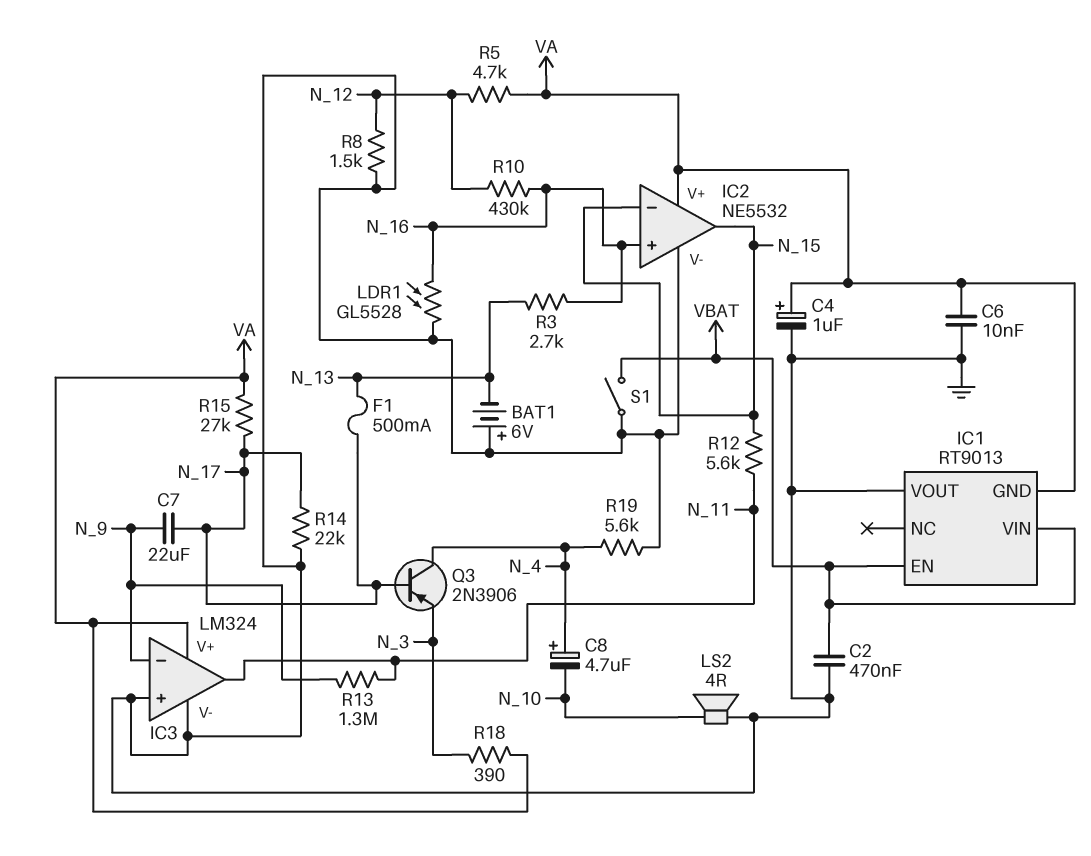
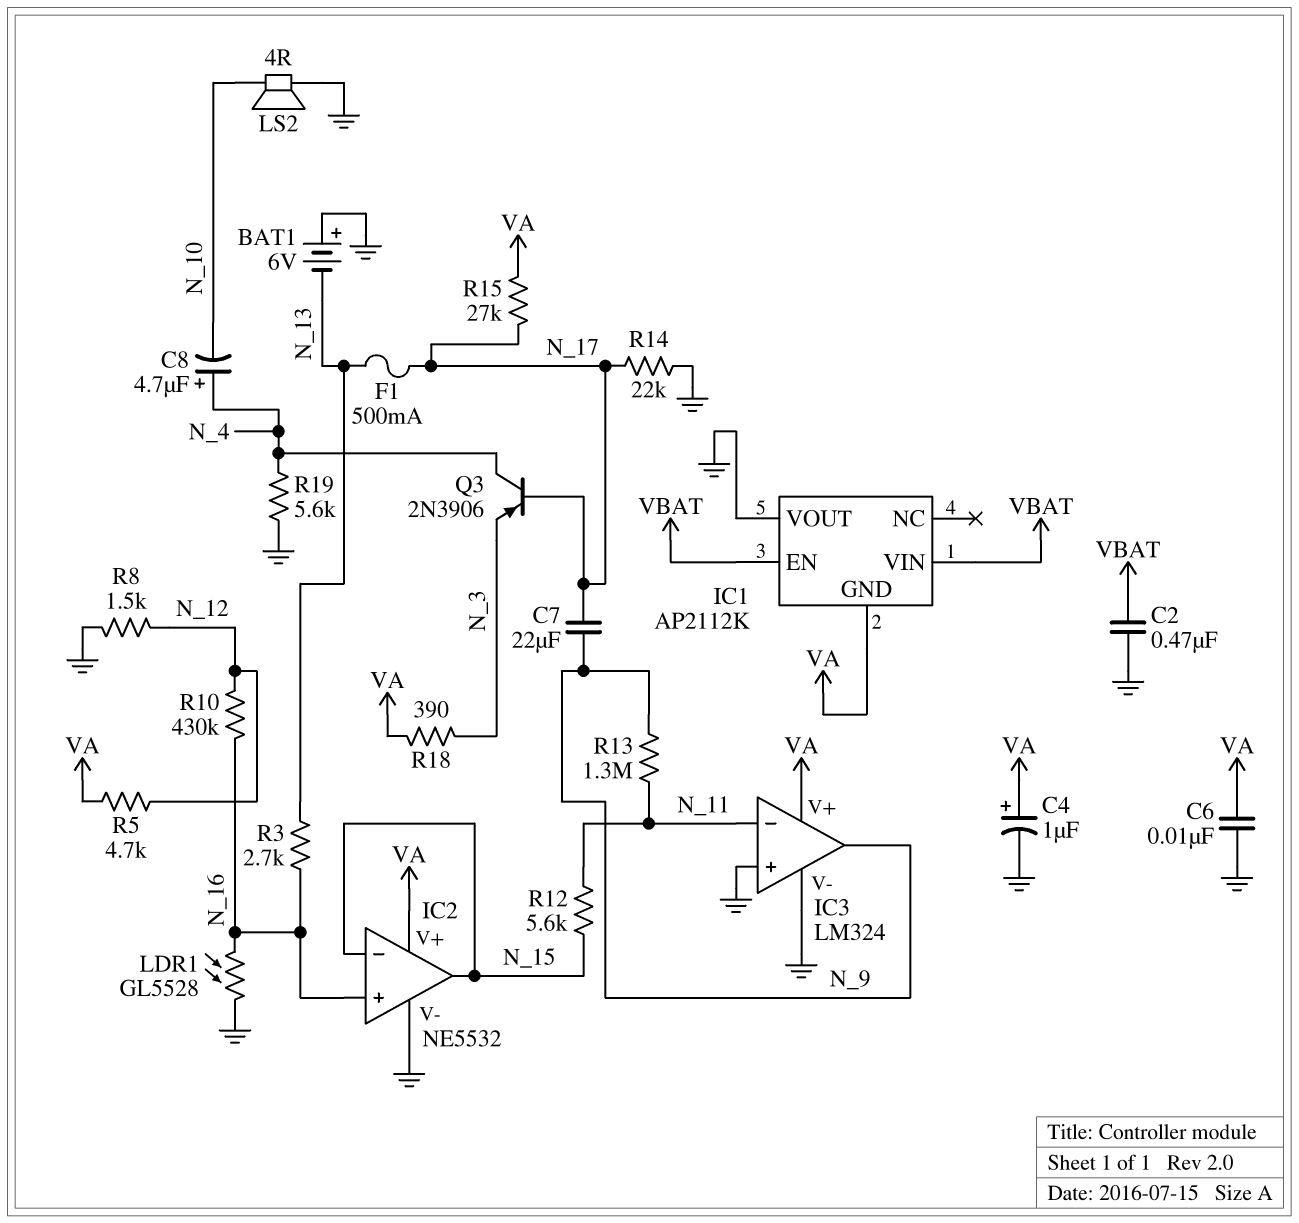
IC1: RT9013 -> AP2112K
IC3 pin in-: N_9 -> N_11
IC3 pin out: N_11 -> N_9
S1: switch (GND, VBAT) -> none

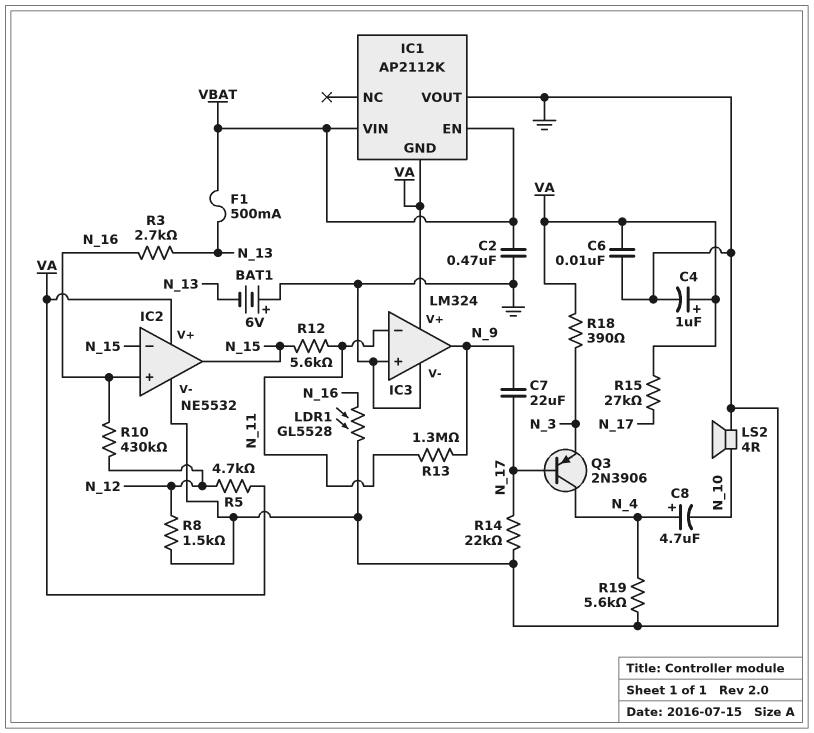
F1: 500mA (N_13, N_17) -> 500mA (N_13, VBAT)

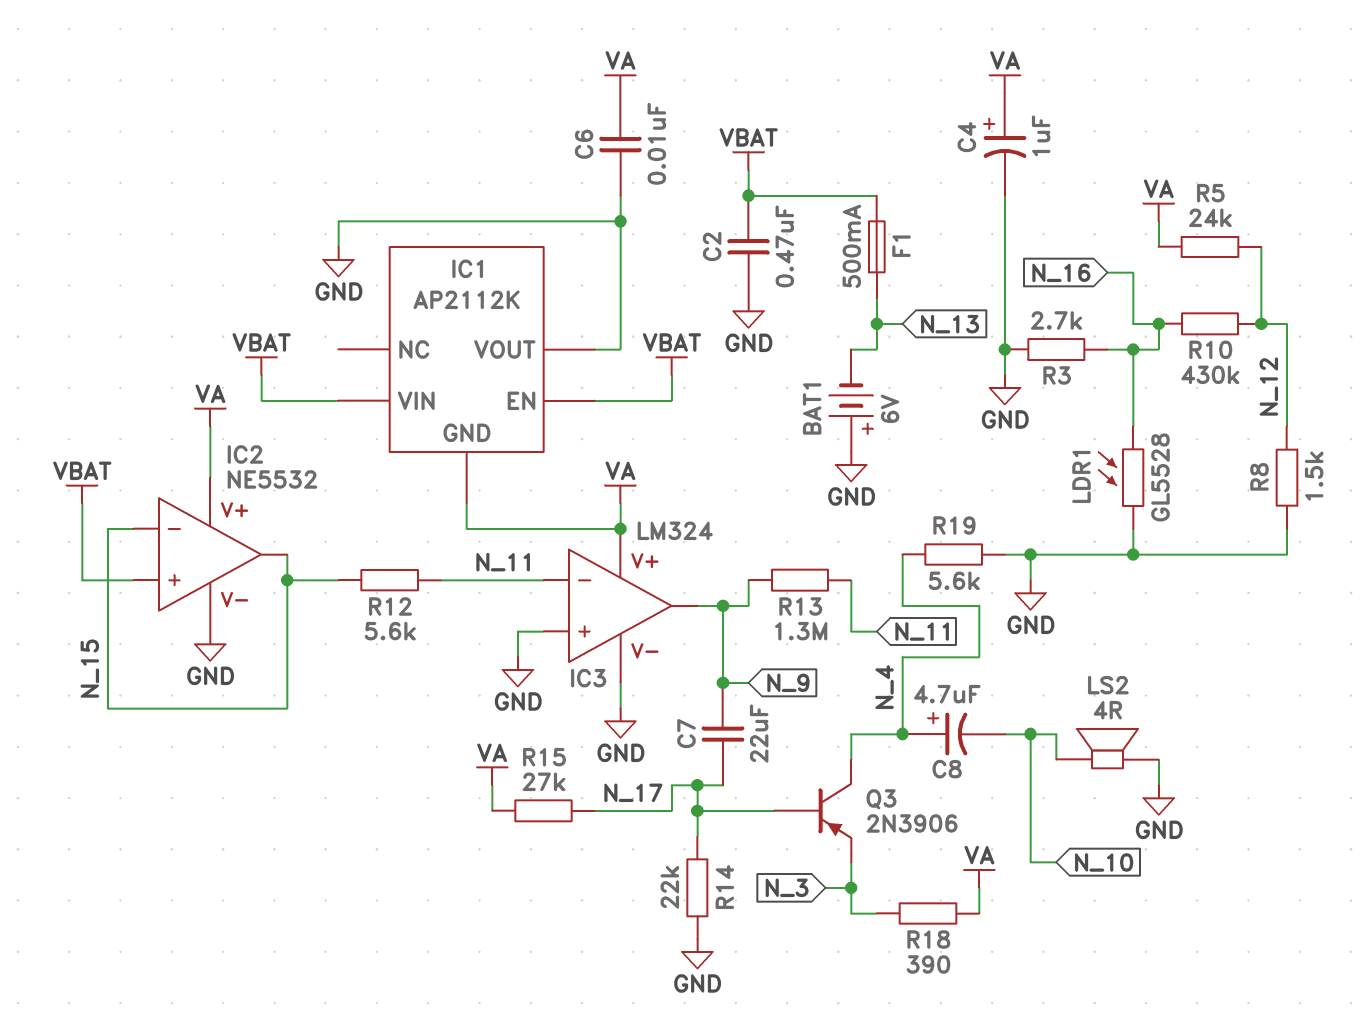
IC2 pin in+: N_16 -> VBAT
R3: 2.7k (N_13, N_16) -> 2.7k (GND, N_16)
R5: 4.7k (N_12, VA) -> 24k (N_12, VA)

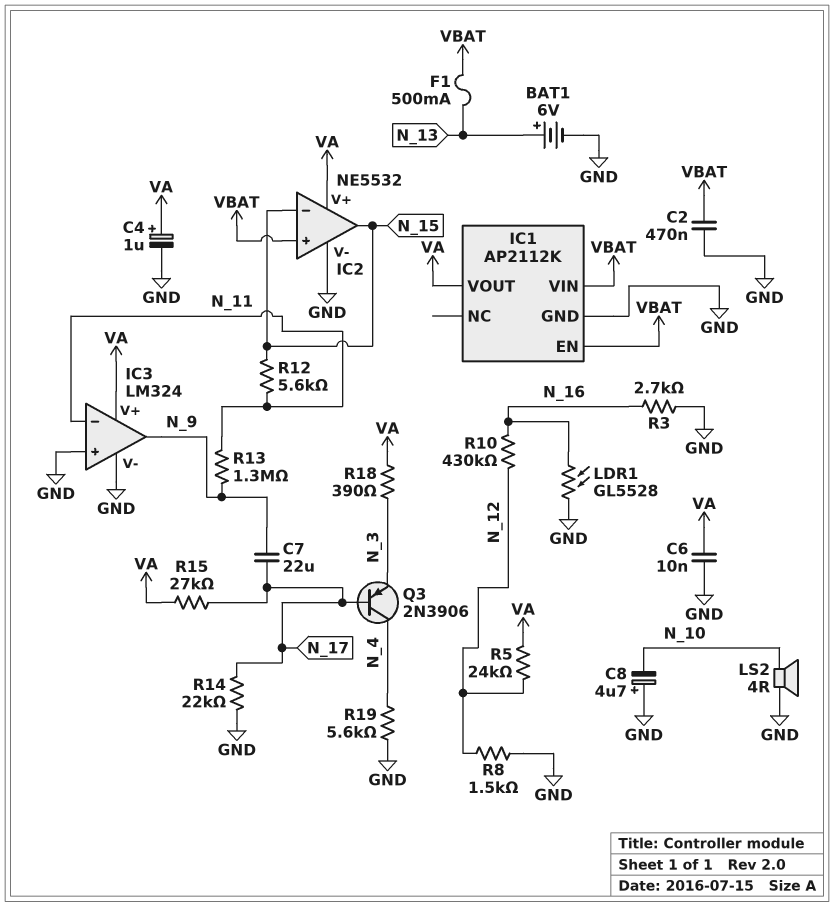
BAT1: 6V (plus GND, minus N_13) -> 6V (plus N_13, minus GND)
C8: 4.7uF (plus N_4, minus N_10) -> 4.7uF (plus GND, minus N_10)
IC1 pin GND: VA -> GND
IC1 pin VOUT: GND -> VA

